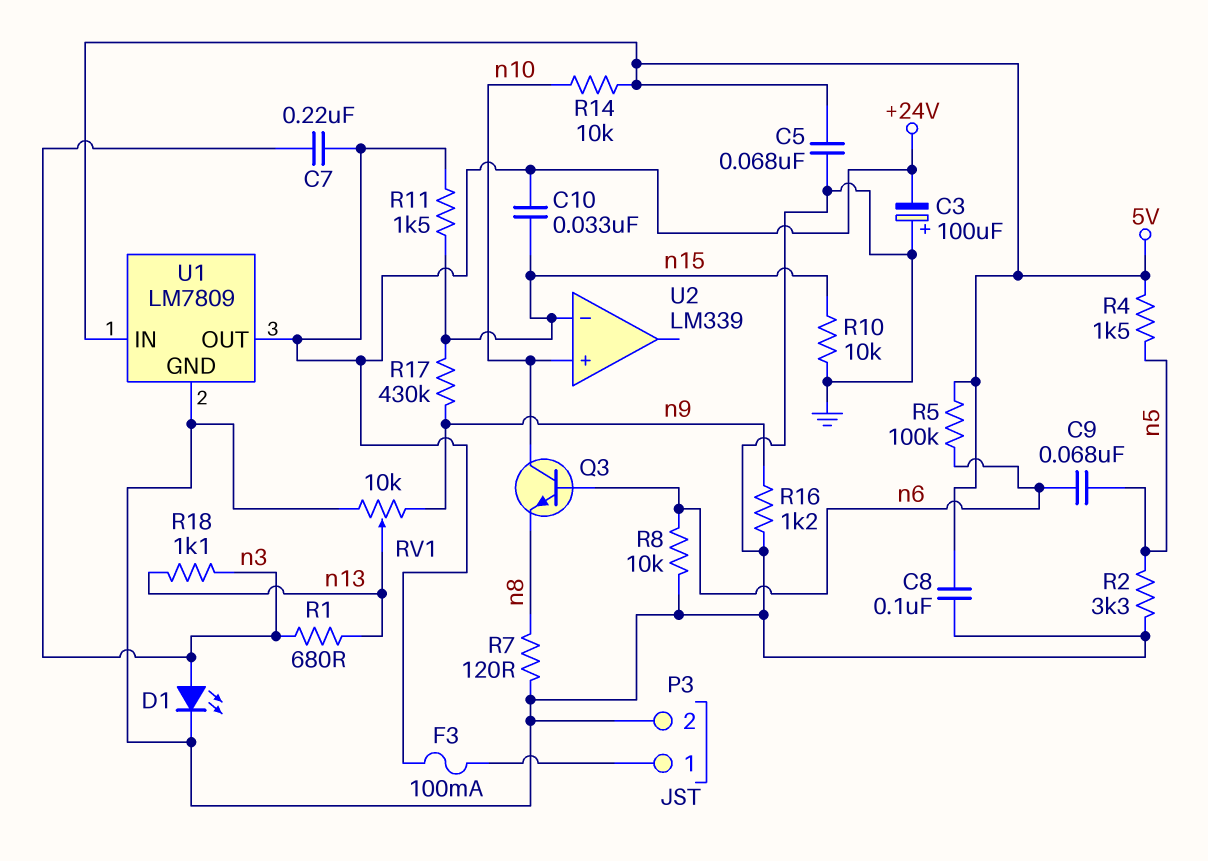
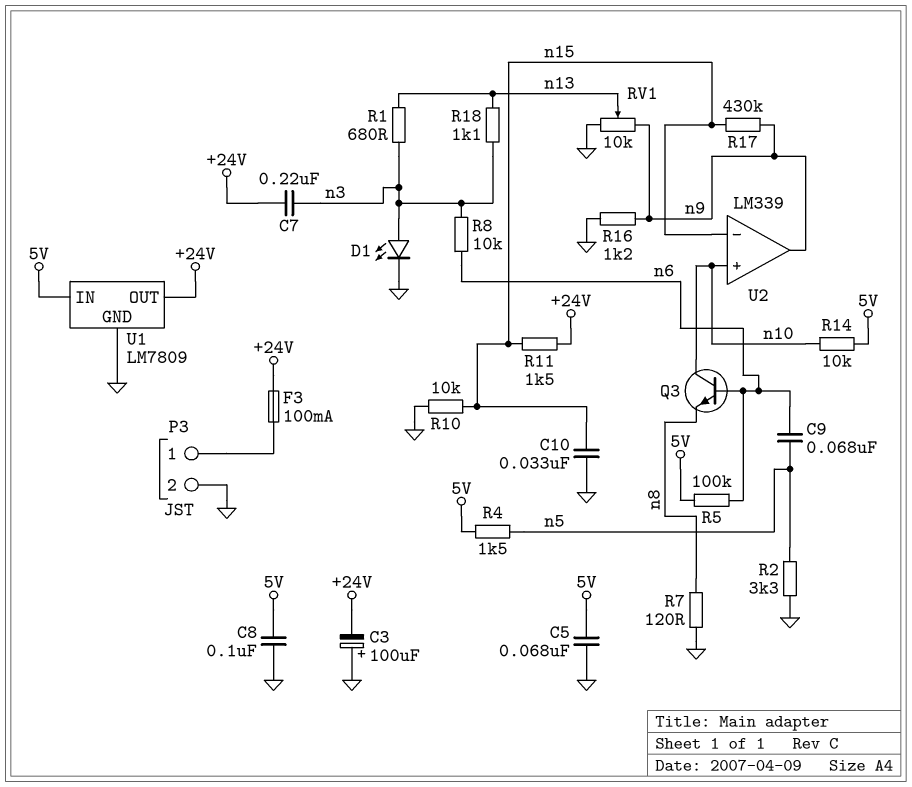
C10: 33nF (+24V, n15) -> 33nF (GND, n15)
R8: 10k (GND, n6) -> 10k (n3, n6)
U2 pin out: none -> n9

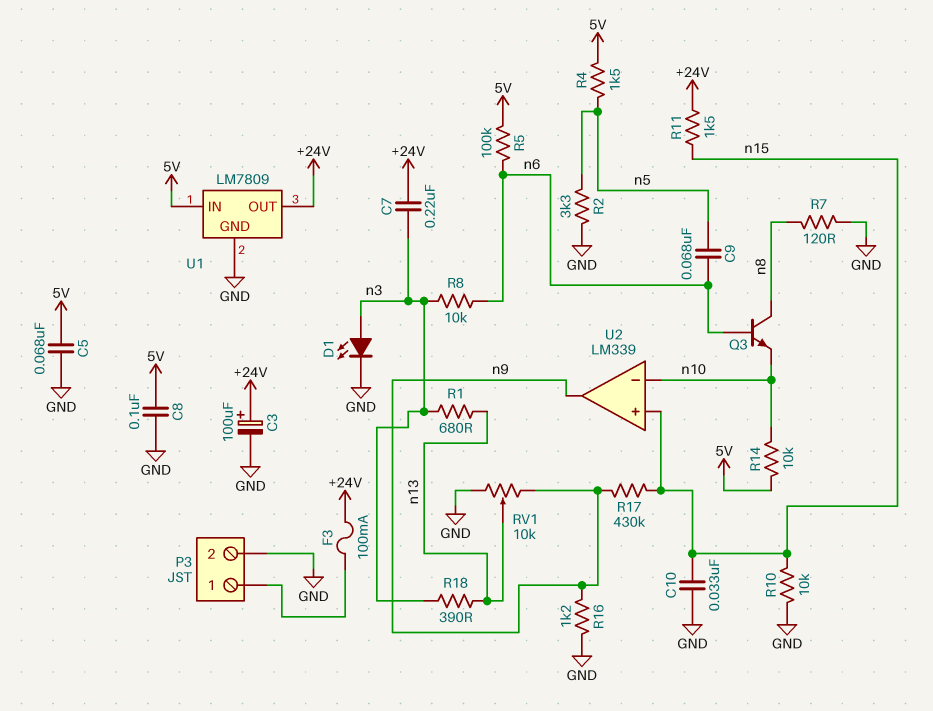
C3: 100uF (plus GND, minus +24V) -> 100uF (plus +24V, minus GND)
Q3: NPN (B n6, C n10, E n8) -> NPN (B n6, C n8, E n10)
R18: 1.1k (n3, n13) -> 390 (n3, n13)
U2 pin in+: n10 -> n15
U2 pin in-: n15 -> n10

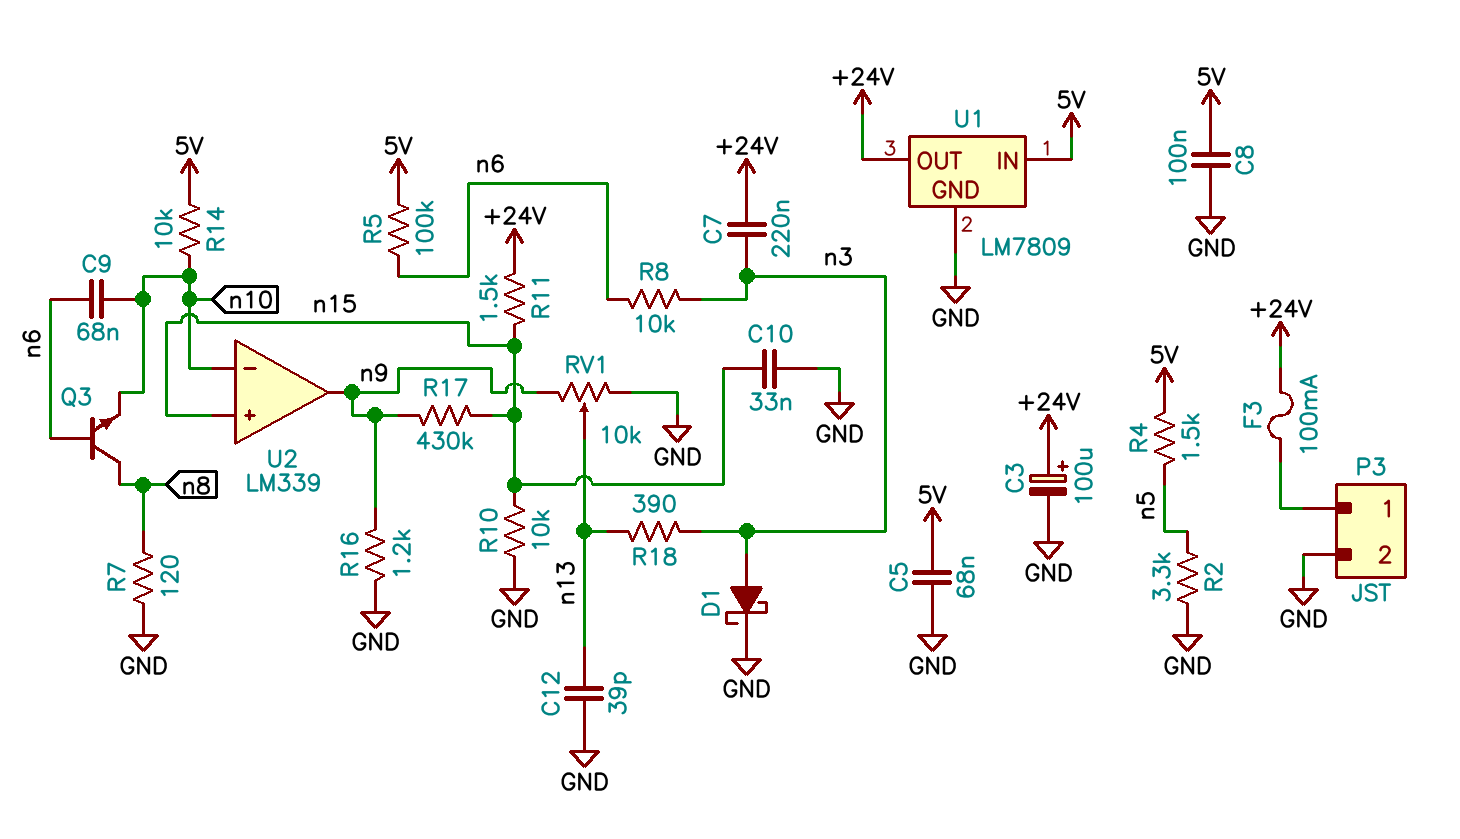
C9: 68nF (n5, n6) -> 68nF (n6, n10)
C12: none -> 39pF (GND, n13)
D1: LED (A n3, K GND) -> schottky (A n3, K GND)
R1: 680 (n3, n13) -> none

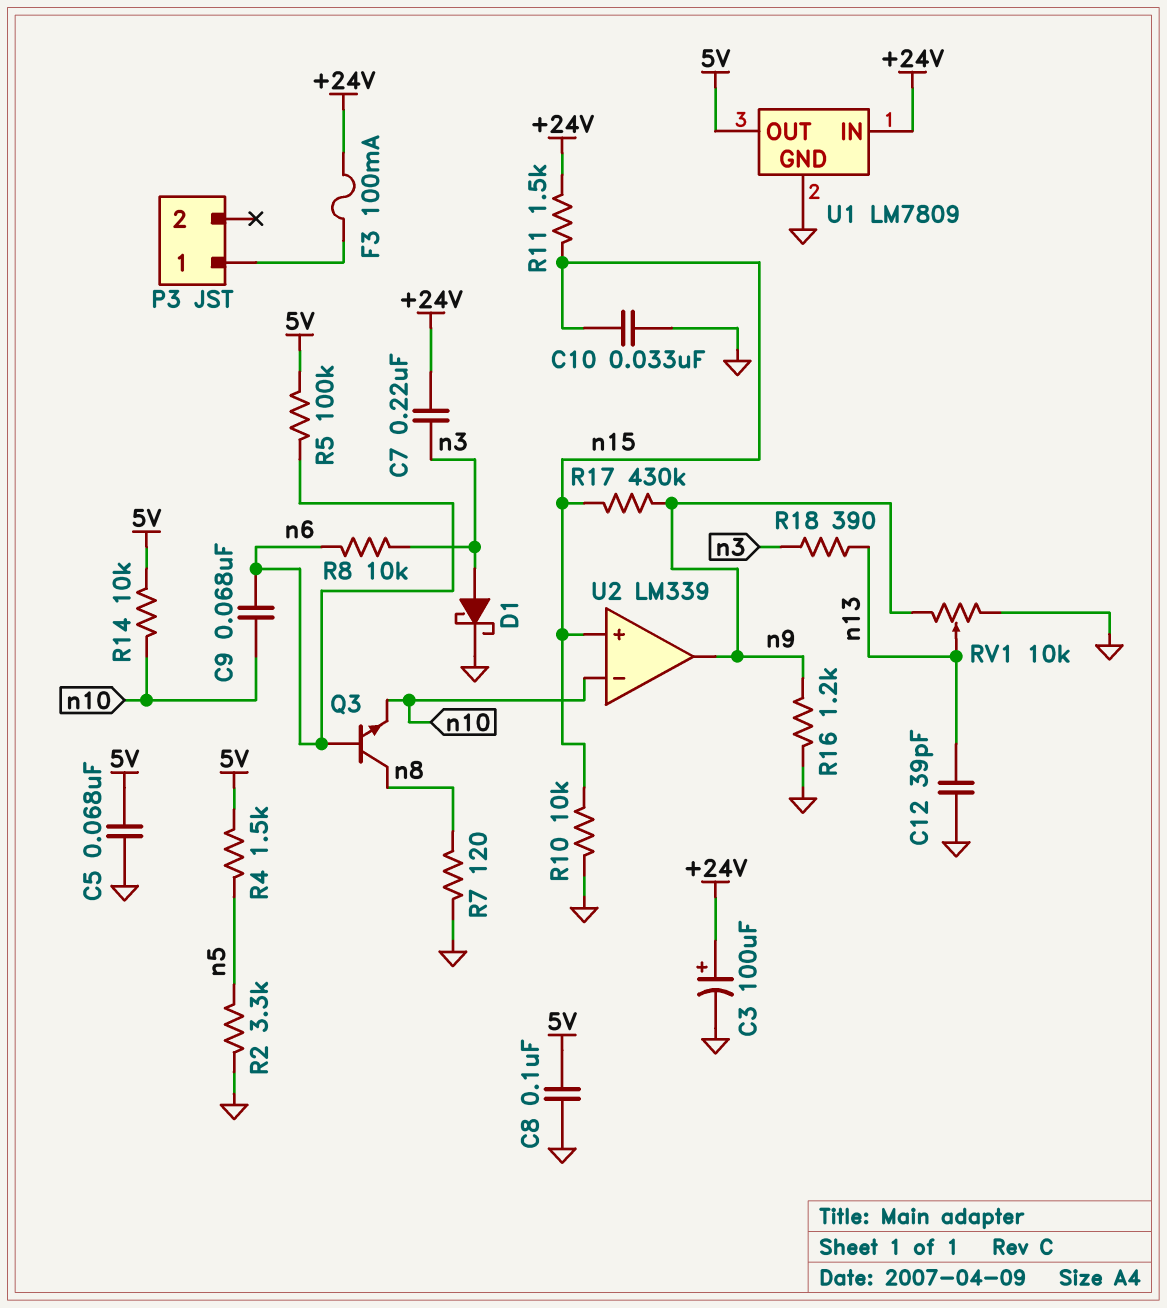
P3 pin 2: GND -> none
U1 pin IN: 5V -> +24V
U1 pin OUT: +24V -> 5V

